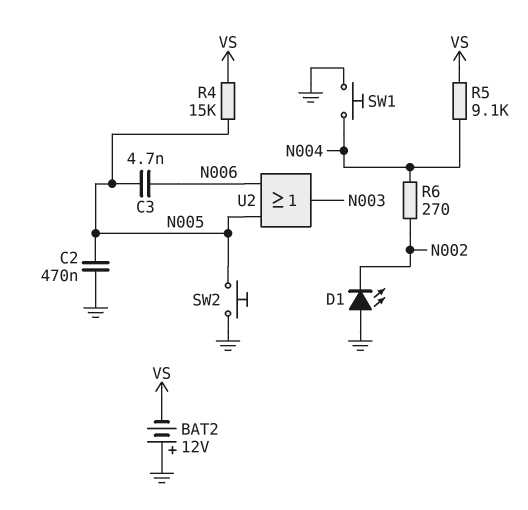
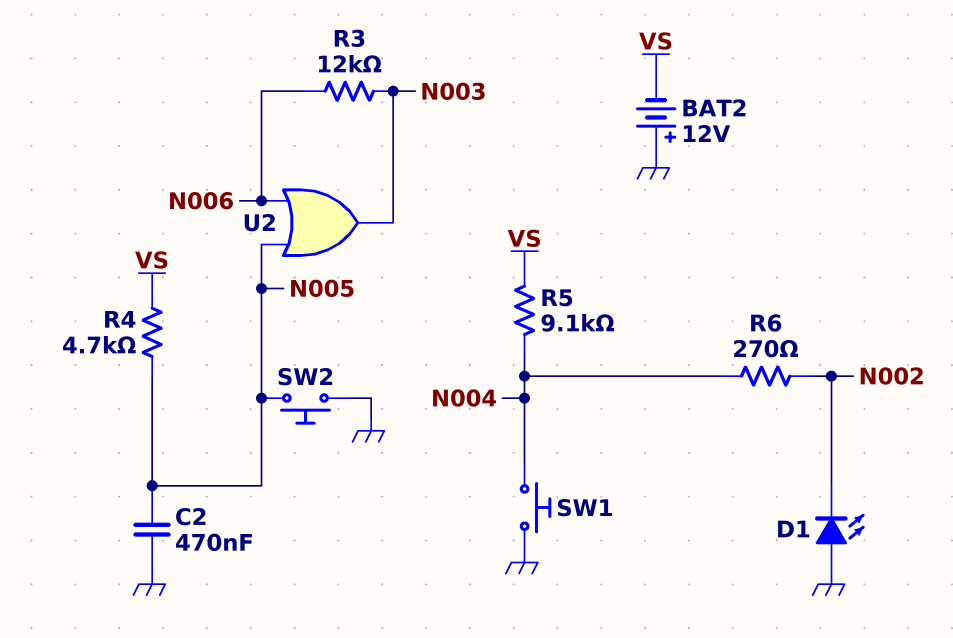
C3: 4.7nF (N005, N006) -> none
R3: none -> 12k (N003, N006)
R4: 15k (N005, VS) -> 4.7k (N005, VS)

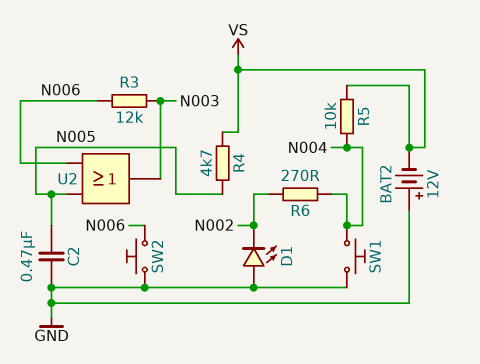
R5: 9.1k (N004, VS) -> 10k (N004, VS)
SW2: button (GND, N005) -> button (GND, N006)

